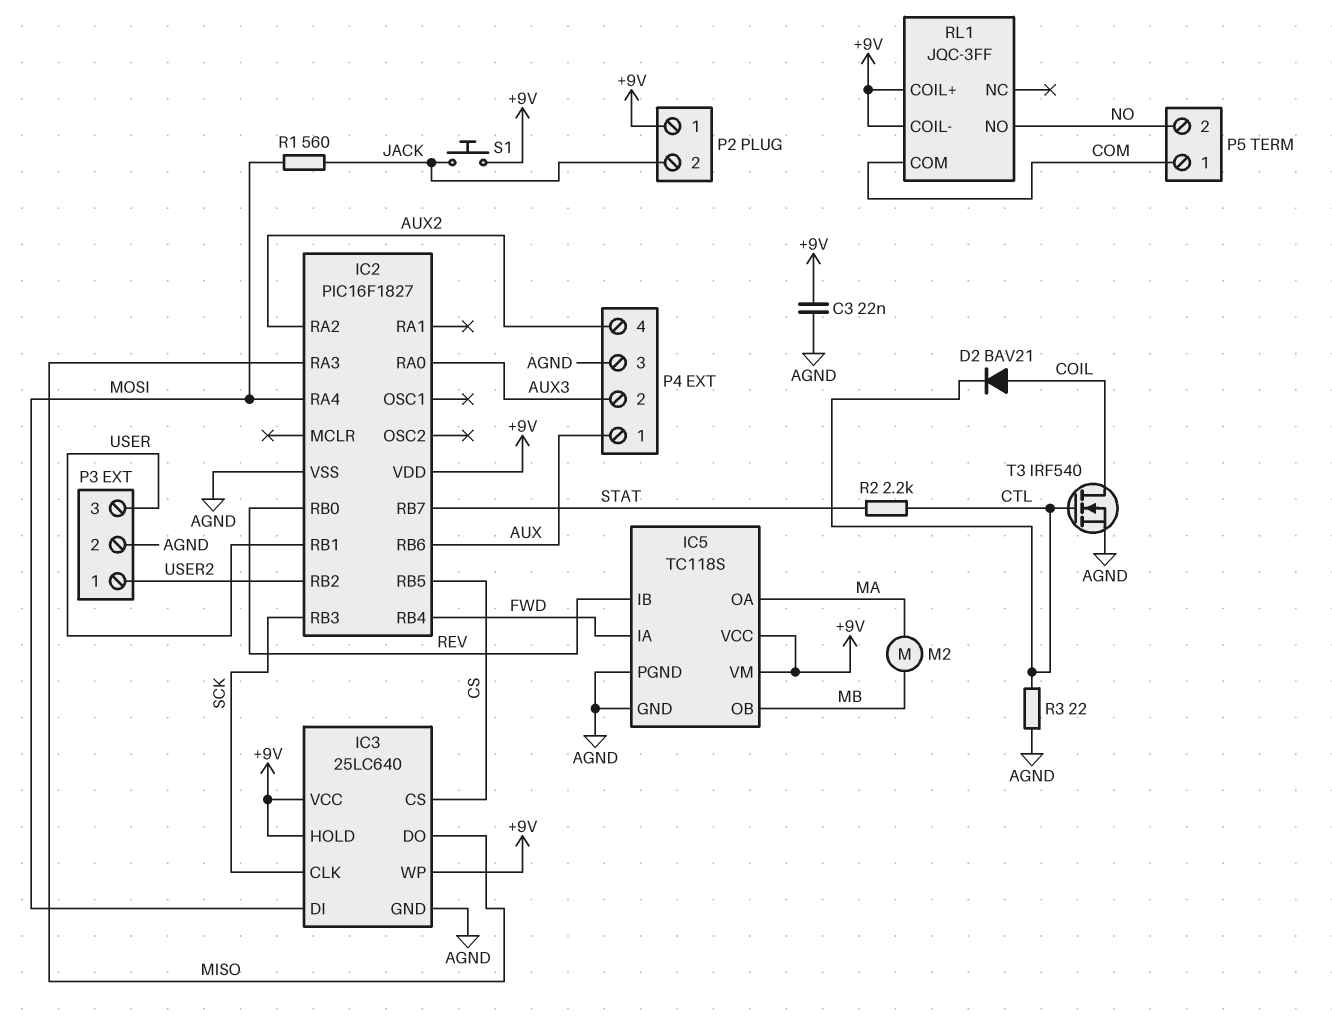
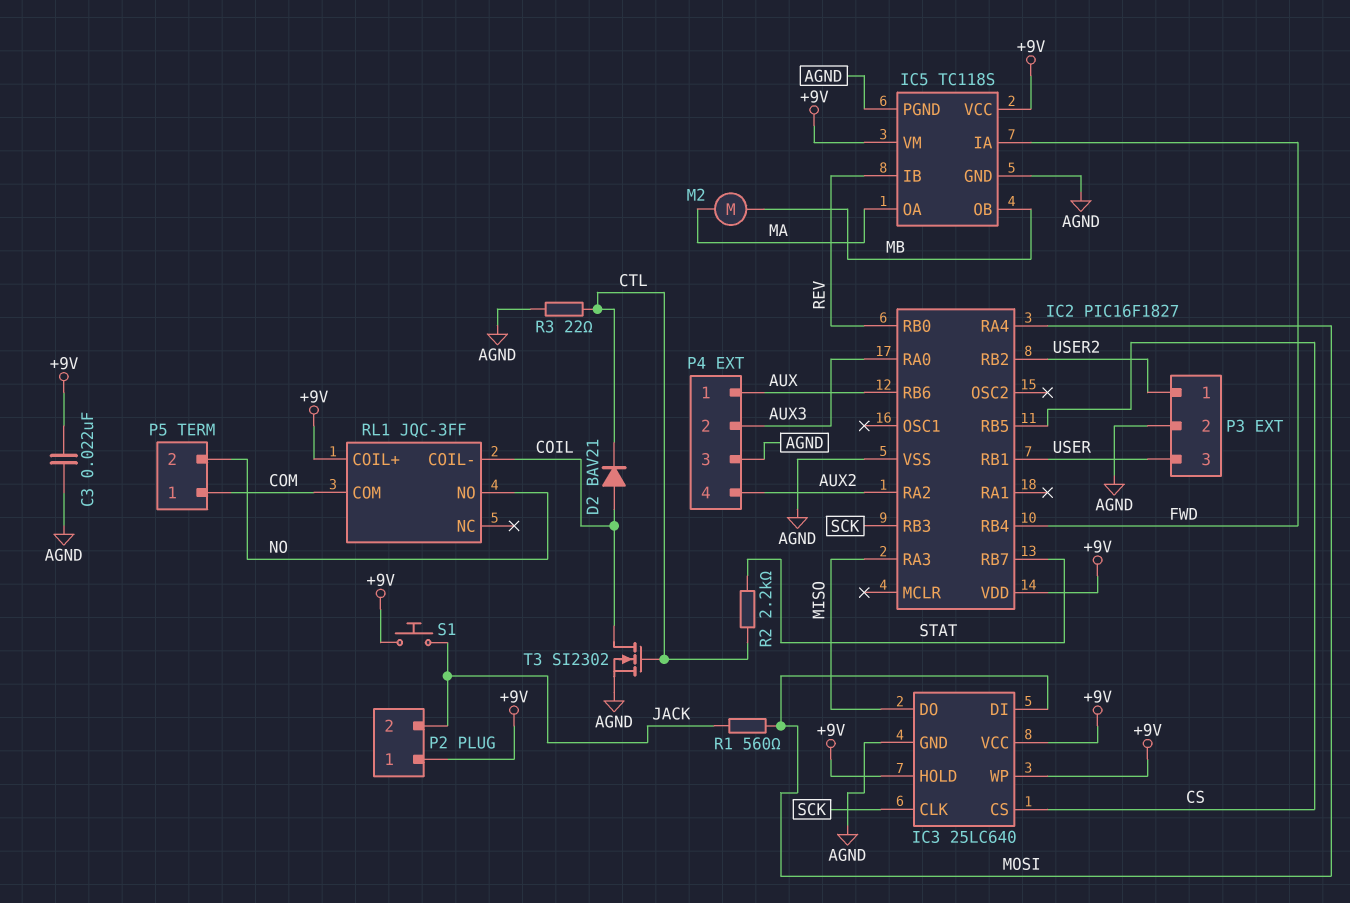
RL1 pin COIL-: +9V -> COIL
T3: NMOS IRF540 (G CTL, D COIL, S AGND) -> NMOS SI2302 (G CTL, D COIL, S AGND)

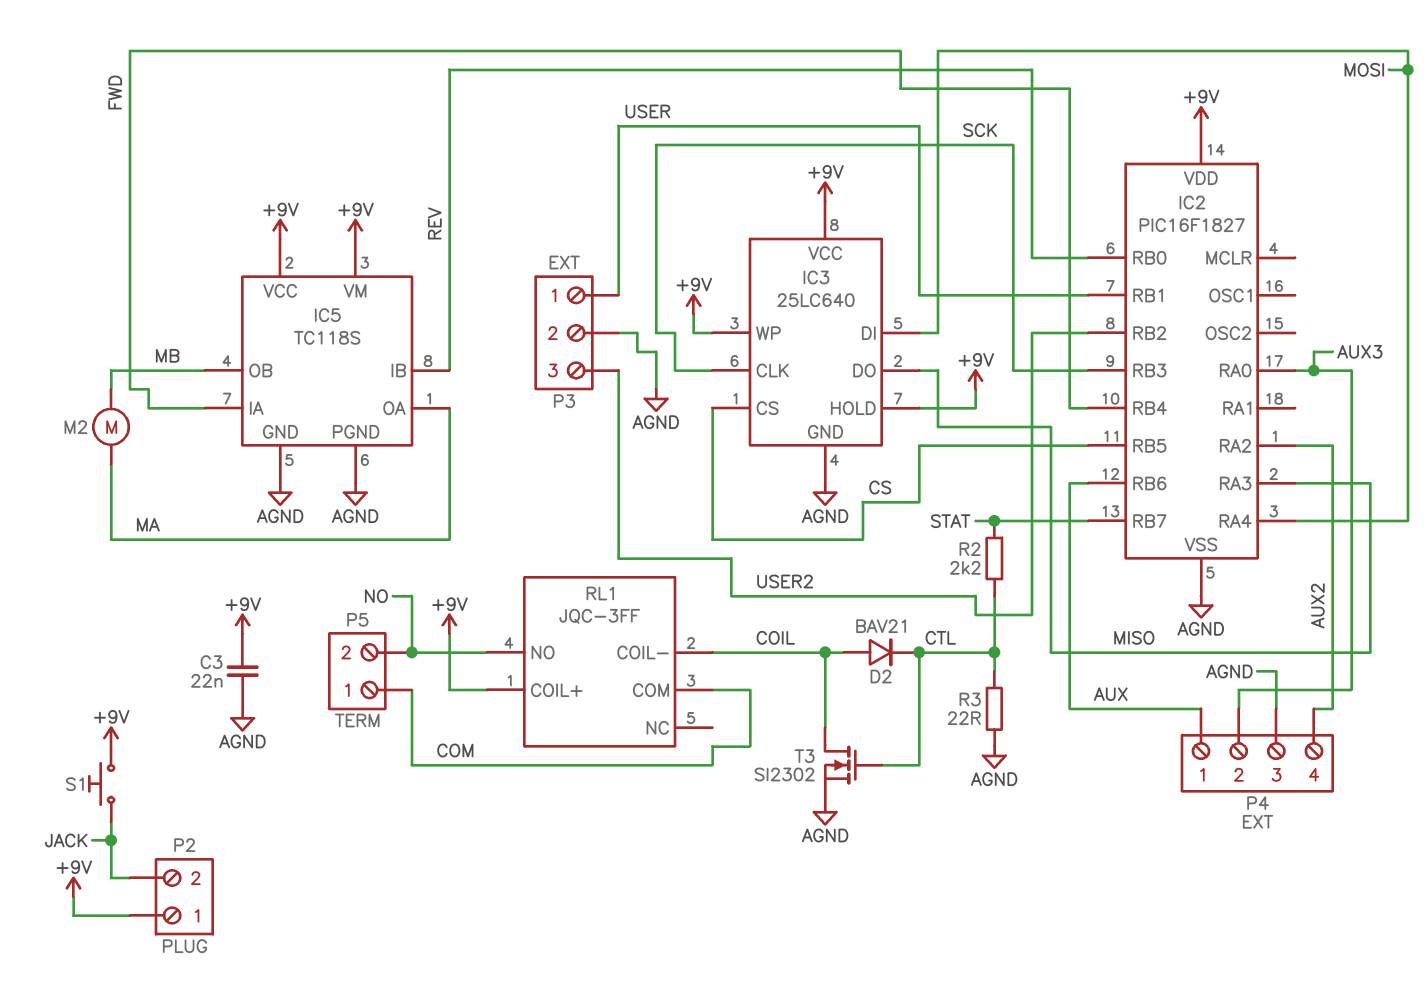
P3 pin 1: USER2 -> USER
P3 pin 3: USER -> USER2
R1: 560 (JACK, MOSI) -> none

